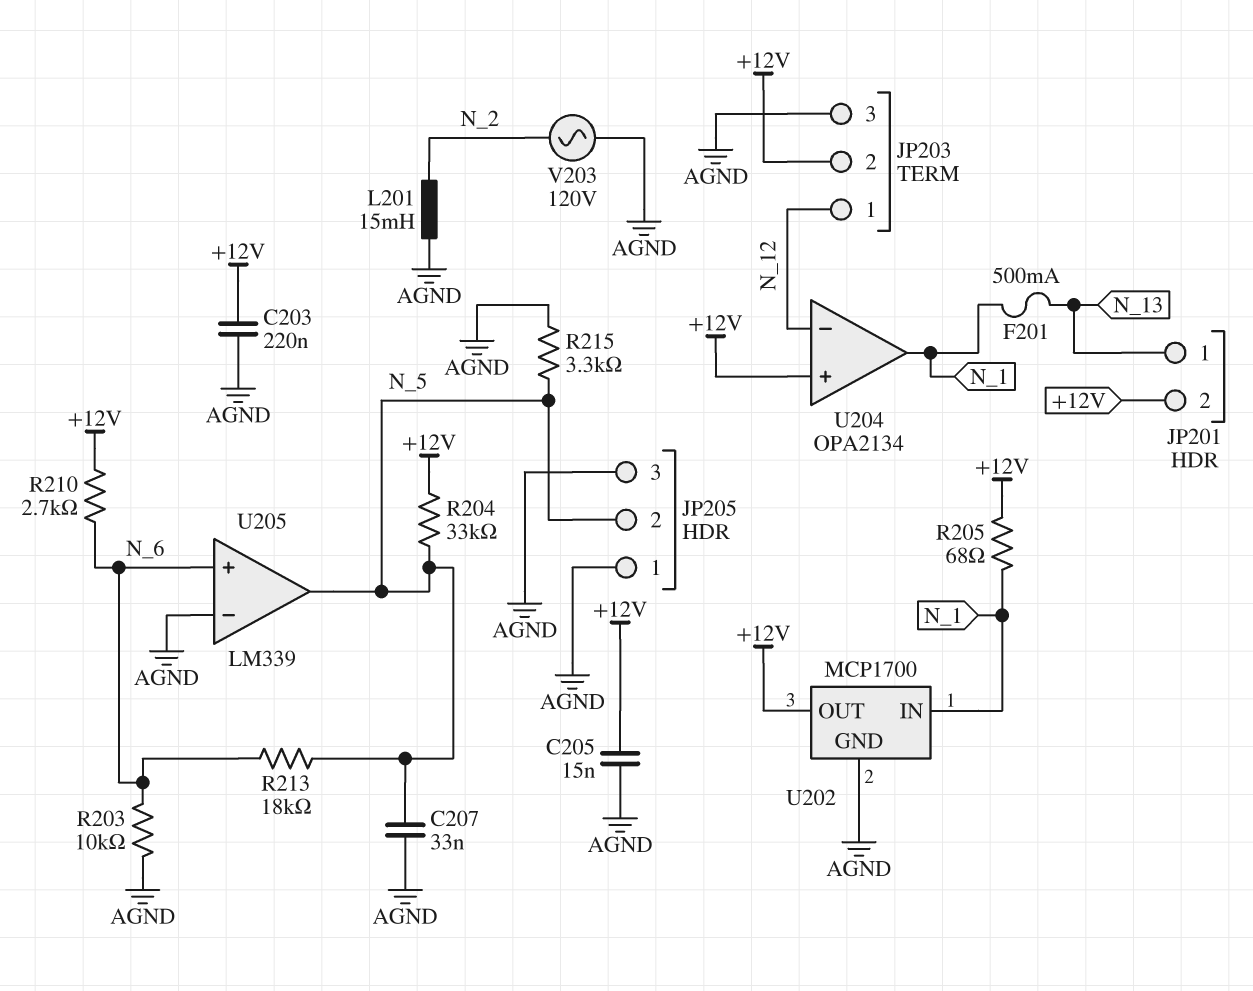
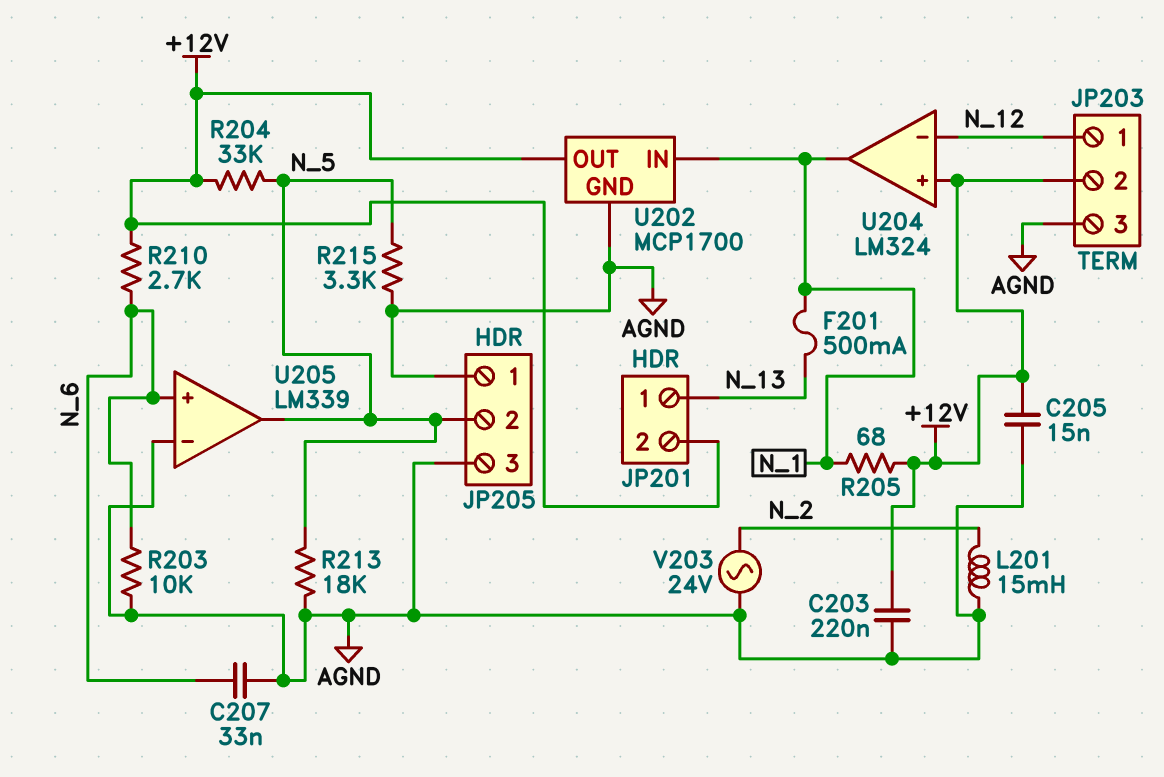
C207: 33nF (AGND, N_5) -> 33nF (AGND, N_6)
R213: 18k (N_5, N_6) -> 18k (AGND, N_5)
U204: OPA2134 -> LM324
V203: AC 120V (AGND, N_2) -> AC 24V (AGND, N_2)

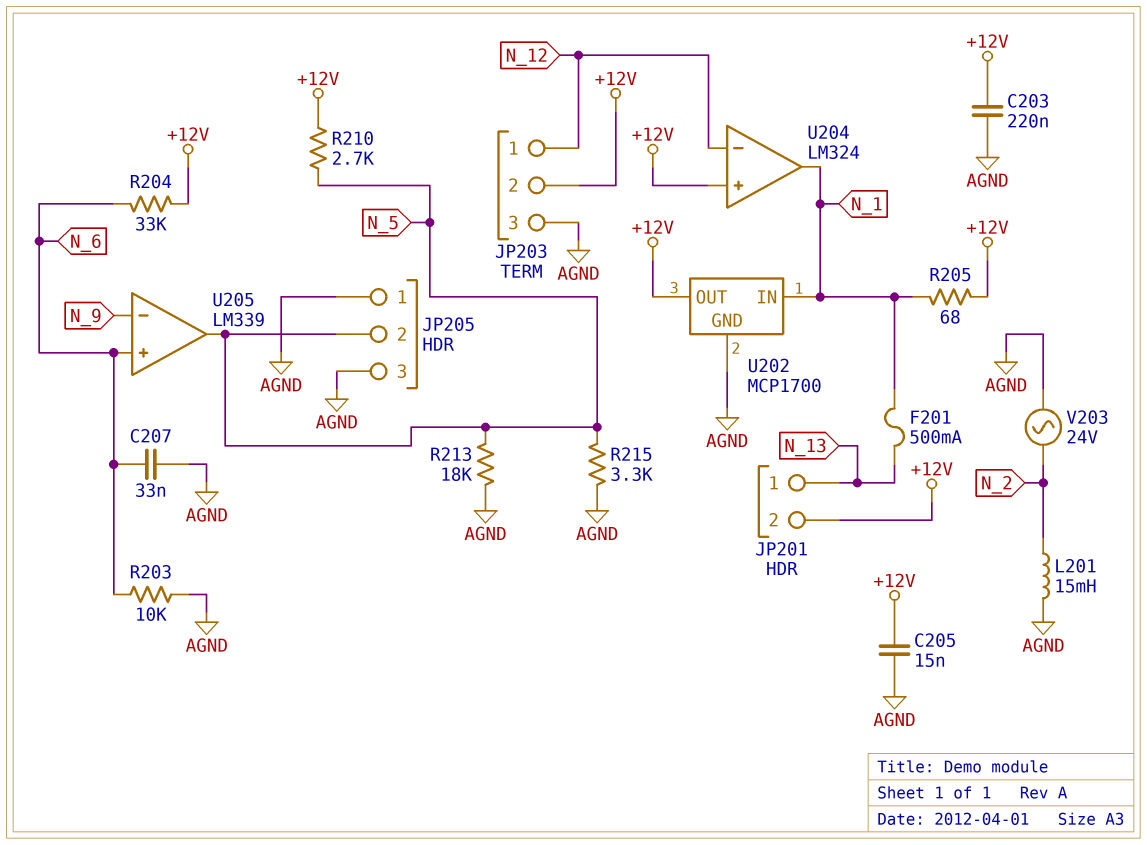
R204: 33k (+12V, N_5) -> 33k (+12V, N_6)
R210: 2.7k (+12V, N_6) -> 2.7k (+12V, N_5)
U205 pin in-: AGND -> N_9

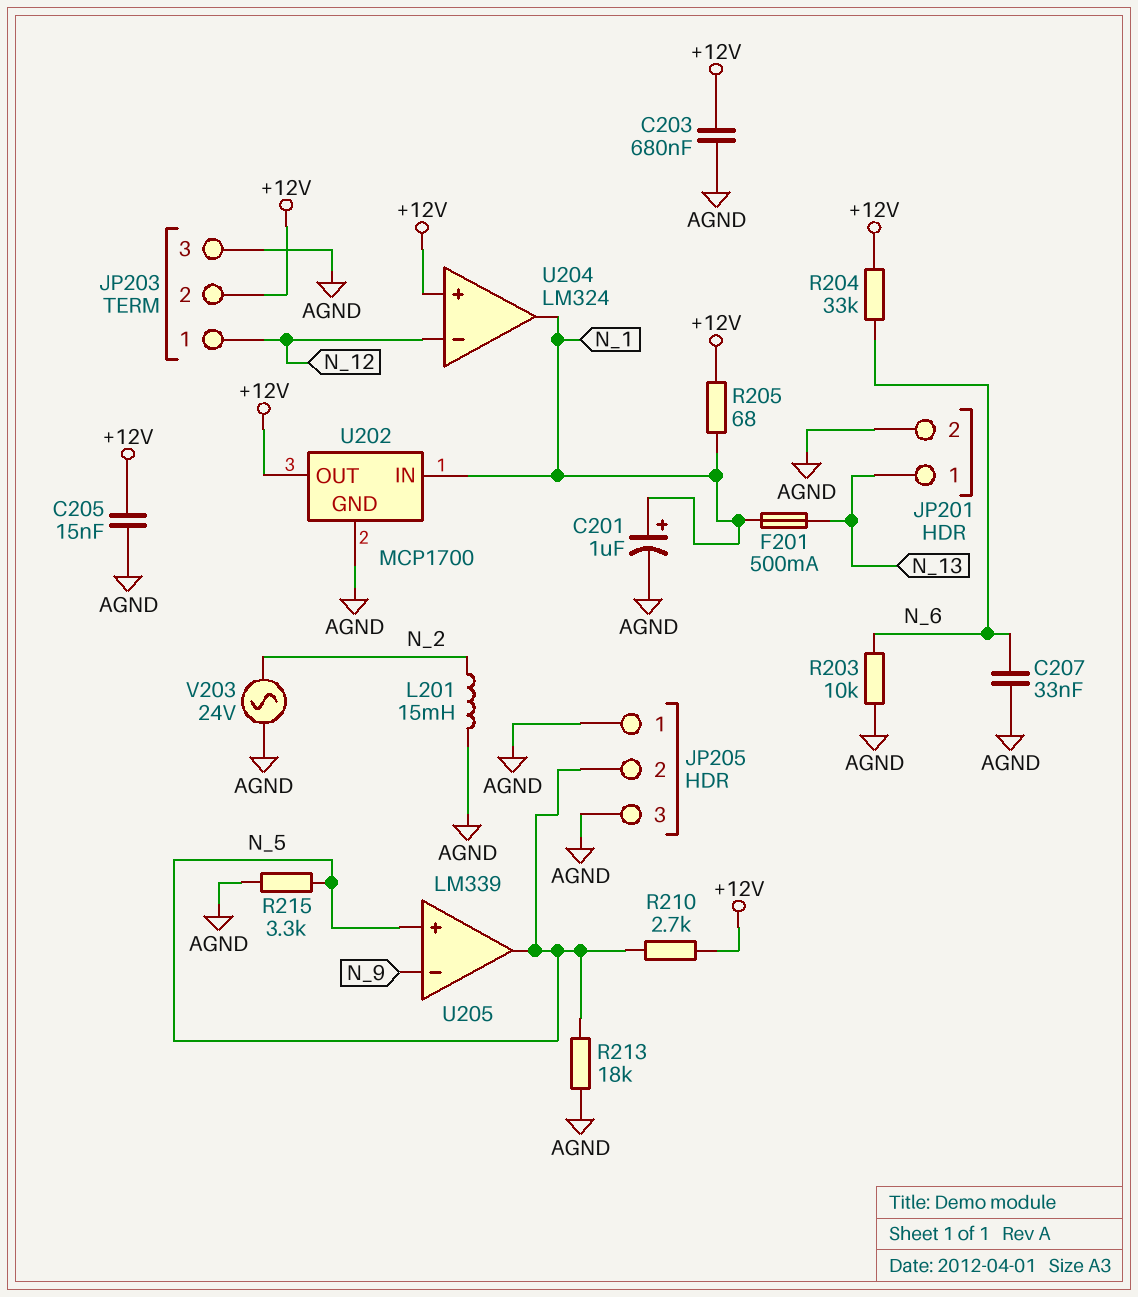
C201: none -> 1uF (plus N_1, minus AGND)
C203: 220nF (+12V, AGND) -> 680nF (+12V, AGND)
JP201 pin 2: +12V -> AGND
U205 pin in+: N_6 -> N_5

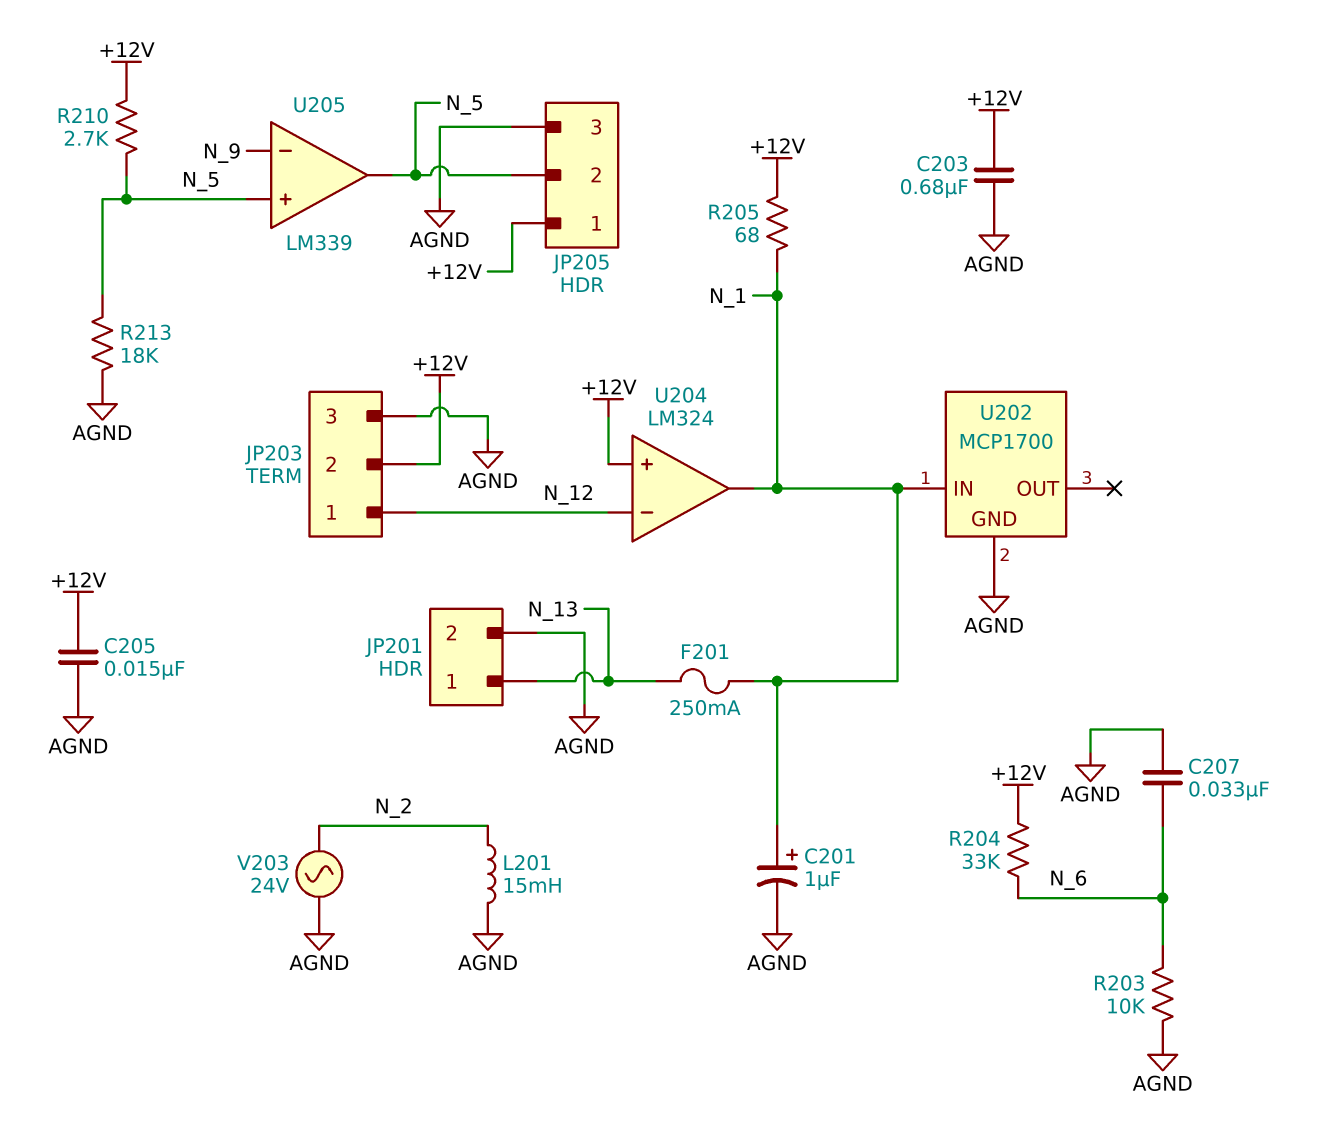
F201: 500mA (N_1, N_13) -> 250mA (N_1, N_13)
JP205 pin 1: AGND -> +12V
R215: 3.3k (AGND, N_5) -> none
U202 pin OUT: +12V -> none

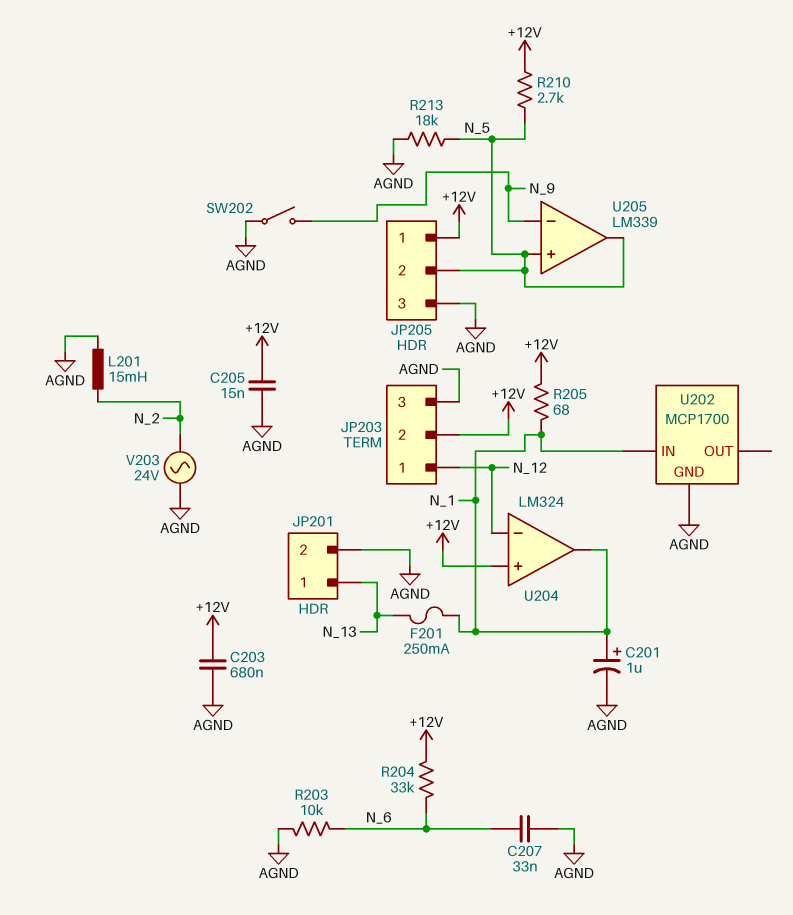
SW202: none -> switch (AGND, N_9)

